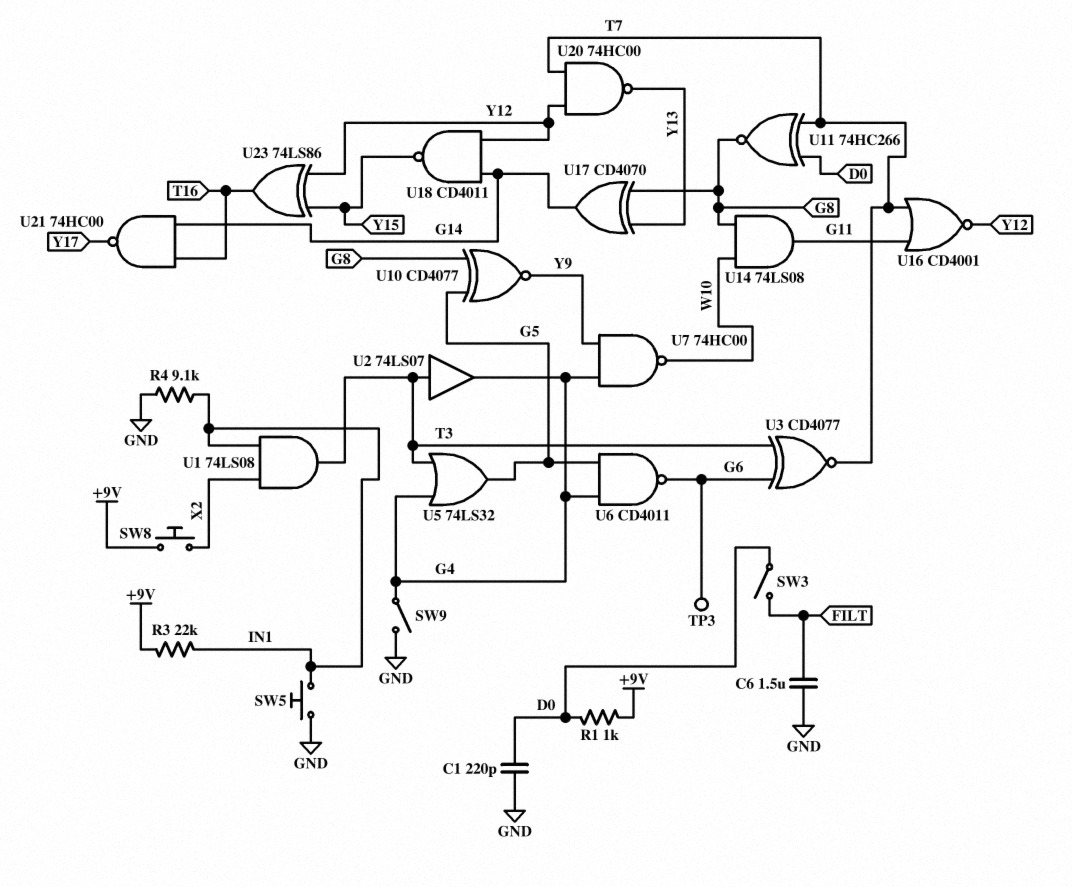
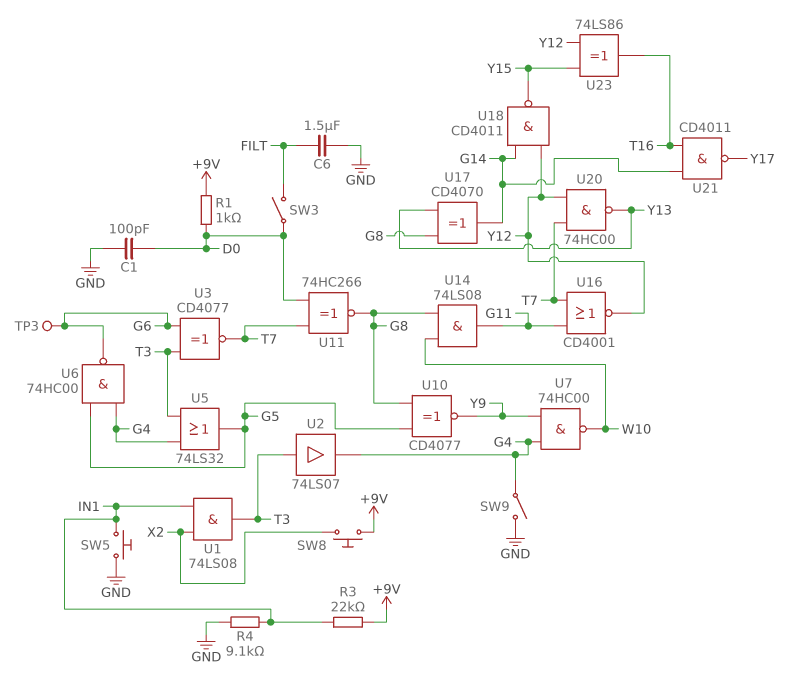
C1: 220pF (D0, GND) -> 100pF (D0, GND)
U6: NAND CD4011 (in G4, in G5, out G6) -> NAND 74HC00 (in G4, in G5, out G6)
U21: NAND 74HC00 (in G14, in T16, out Y17) -> NAND CD4011 (in G14, in T16, out Y17)

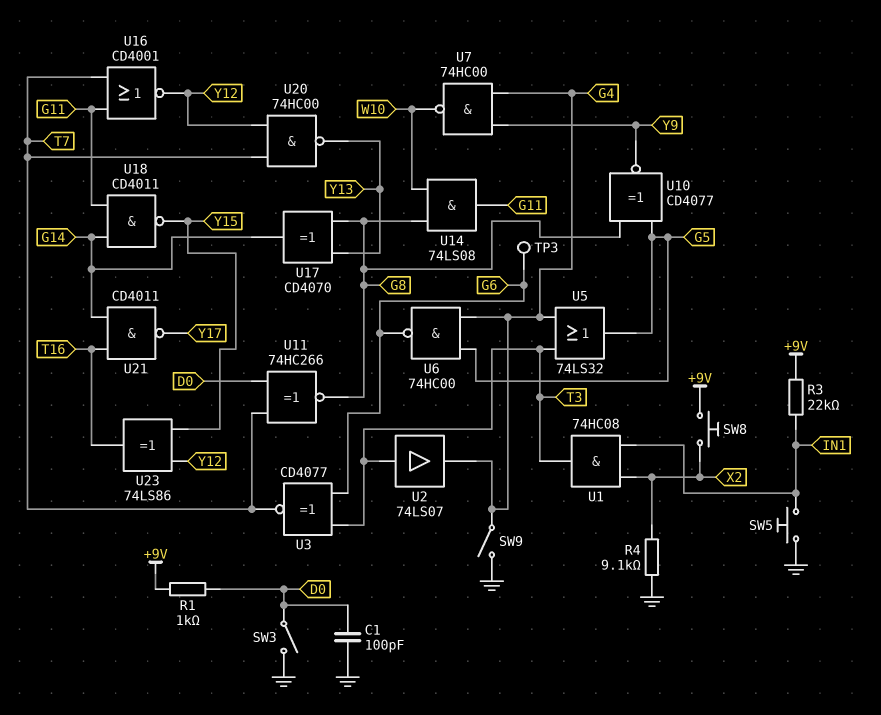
C6: 1.5uF (FILT, GND) -> none
R4: 9.1k (GND, IN1) -> 9.1k (GND, X2)
SW3: switch (D0, FILT) -> switch (D0, GND)
U1: AND 74LS08 (in IN1, in X2, out T3) -> AND 74HC08 (in IN1, in X2, out T3)
U18: NAND CD4011 (in G14, in Y12, out Y15) -> NAND CD4011 (in G11, in G14, out Y15)

